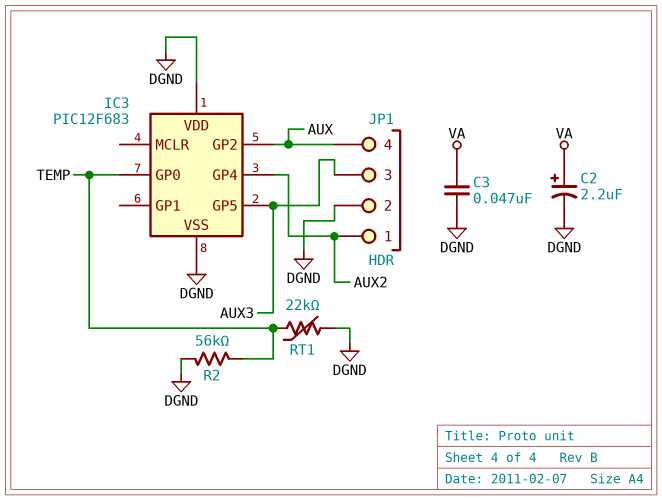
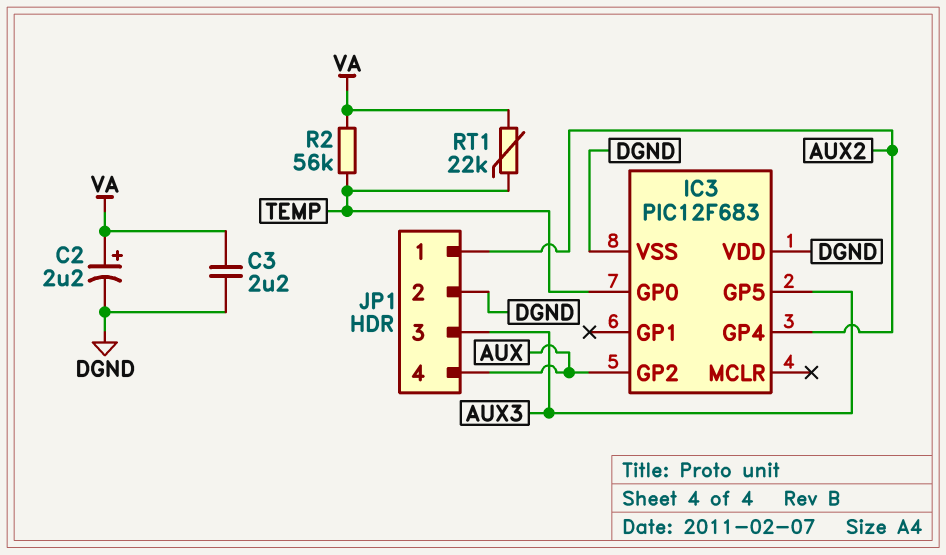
C3: 47nF (DGND, VA) -> 2.2uF (DGND, VA)
R2: 56k (DGND, TEMP) -> 56k (TEMP, VA)
RT1: 22k (DGND, TEMP) -> 22k (TEMP, VA)

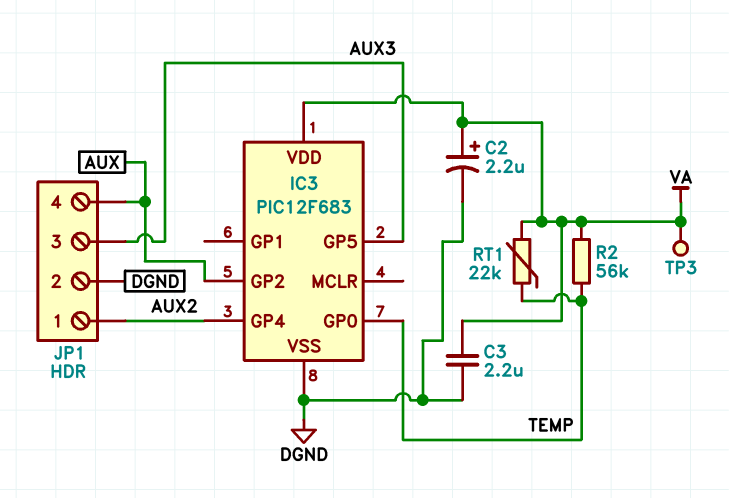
IC3 pin VDD: DGND -> VA
TP3: none -> test point (VA)

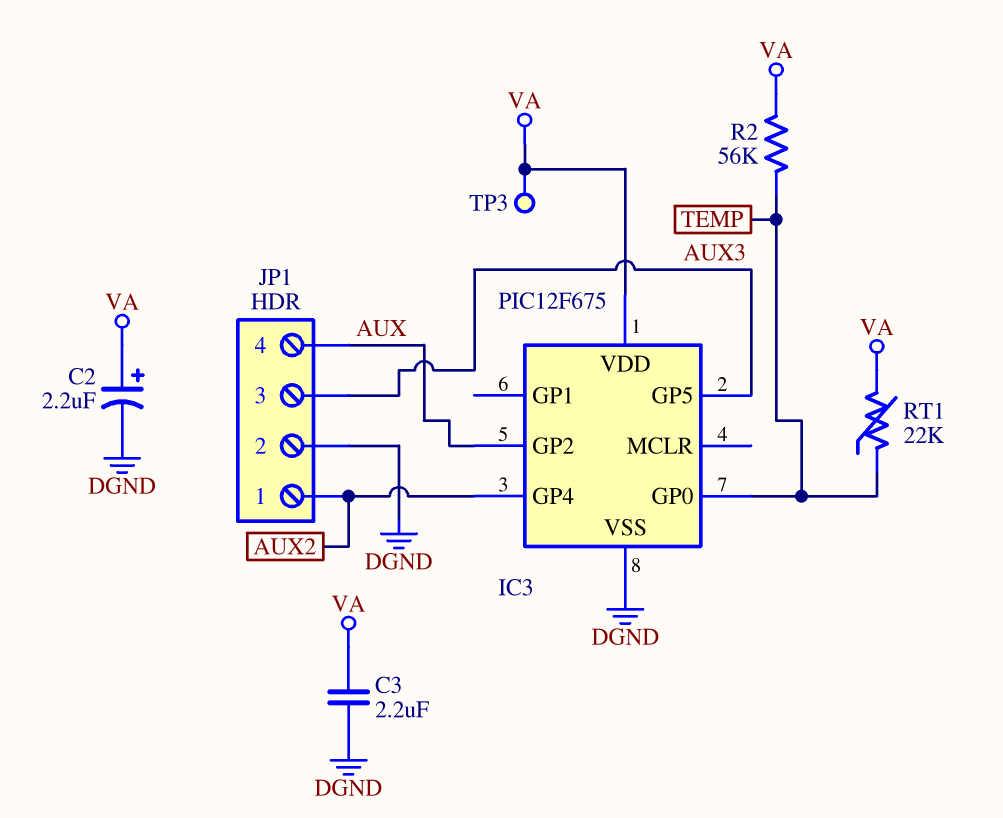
IC3: PIC12F683 -> PIC12F675

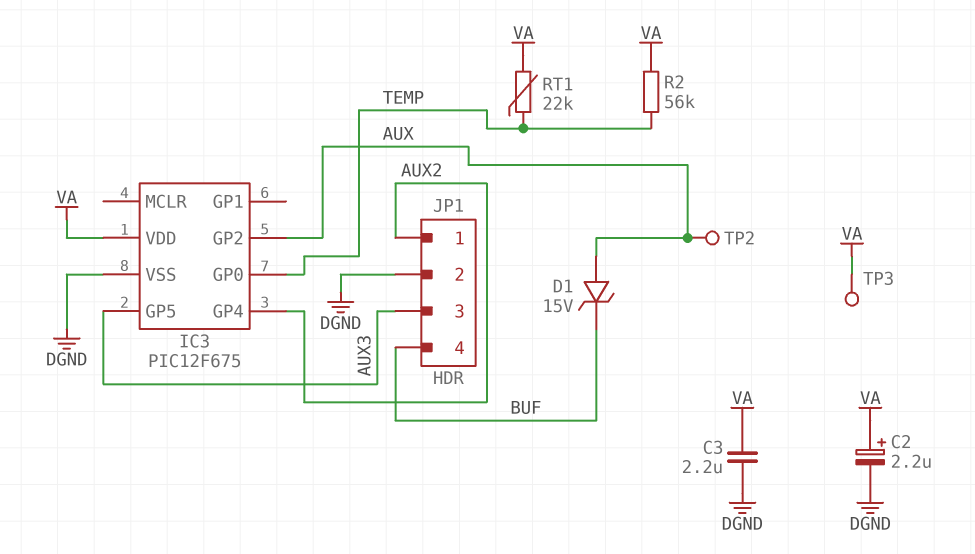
D1: none -> zener 15V (A AUX, K BUF)
JP1 pin 4: AUX -> BUF
TP2: none -> test point (AUX)

